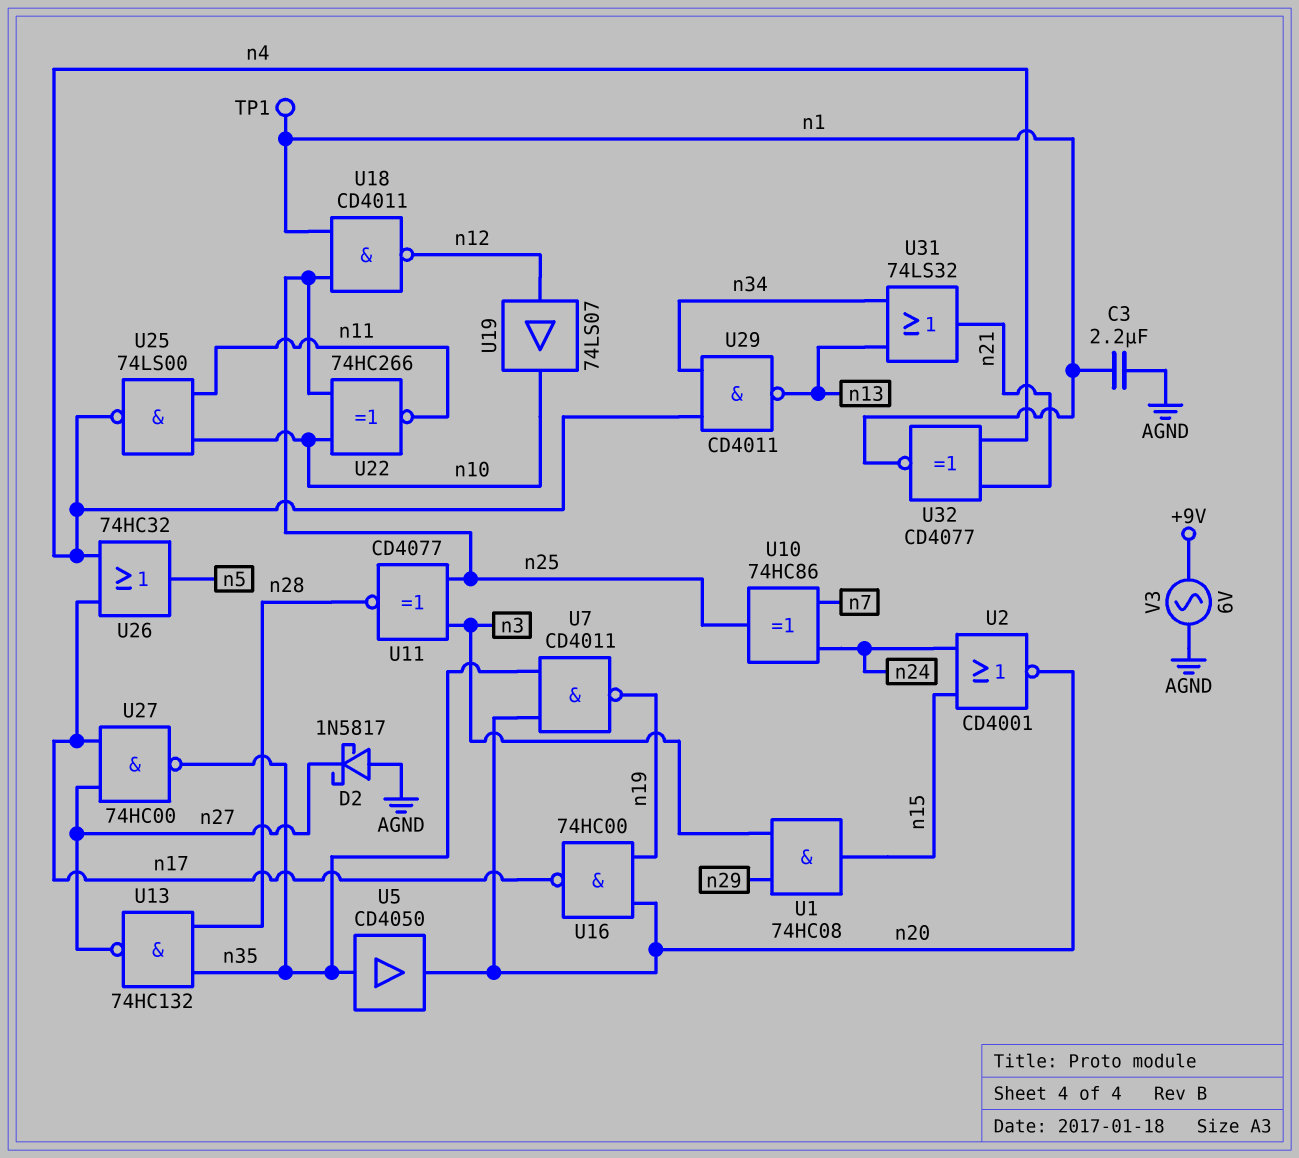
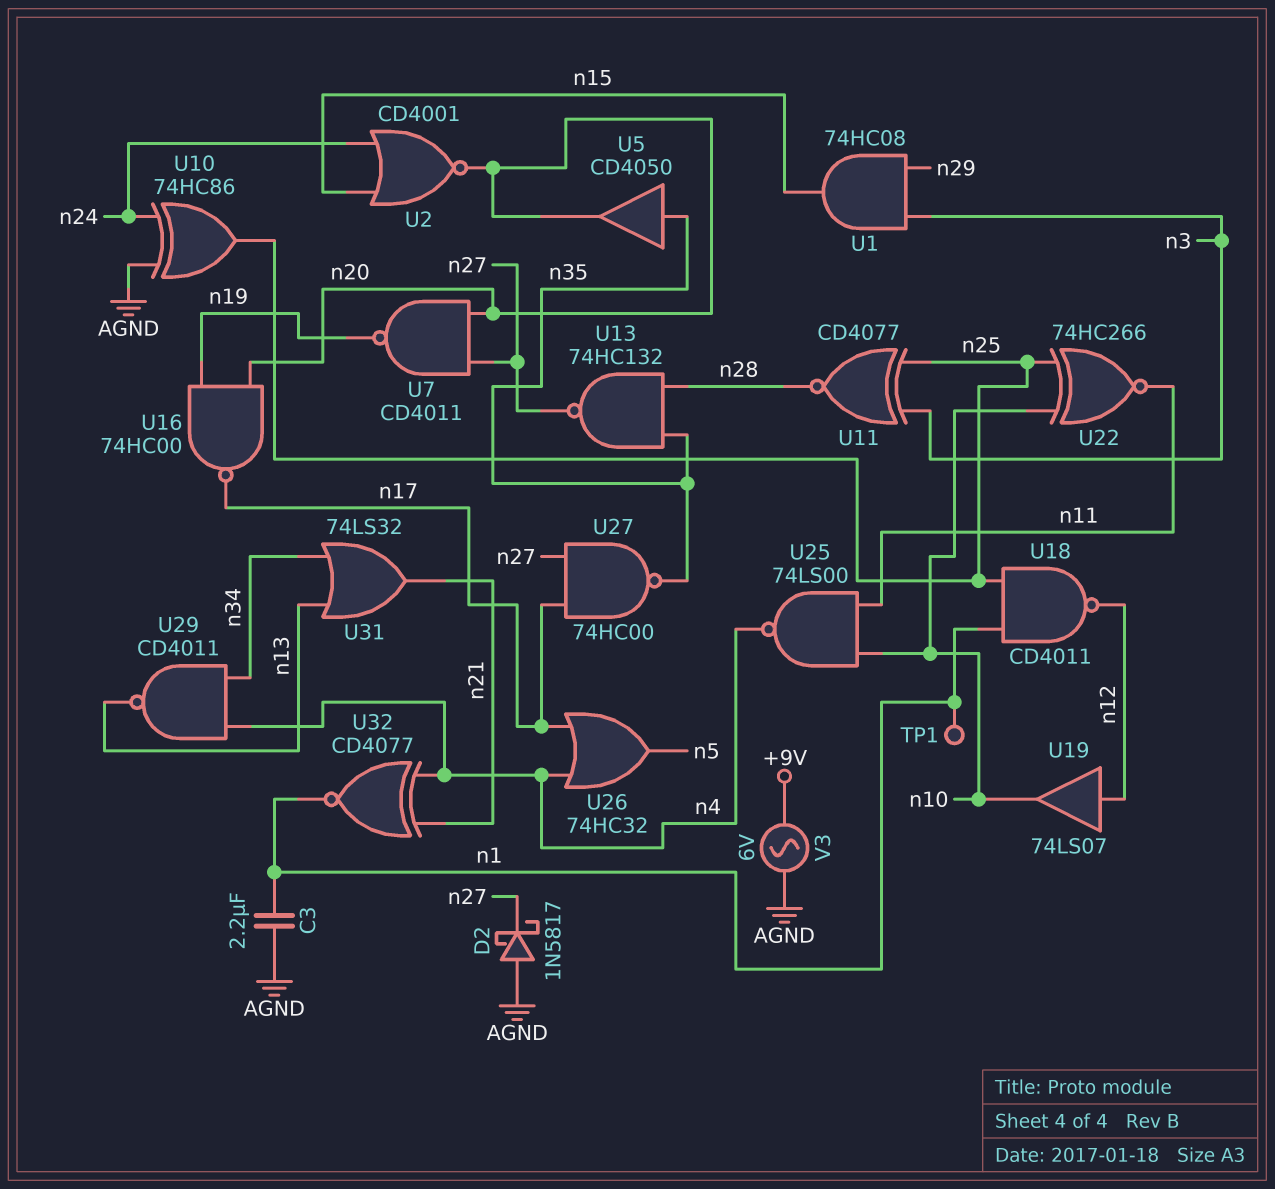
U7: NAND CD4011 (in n20, in n35, out n19) -> NAND CD4011 (in n20, in n27, out n19)
U10: XOR 74HC86 (in n7, in n24, out n25) -> XOR 74HC86 (in AGND, in n24, out n25)

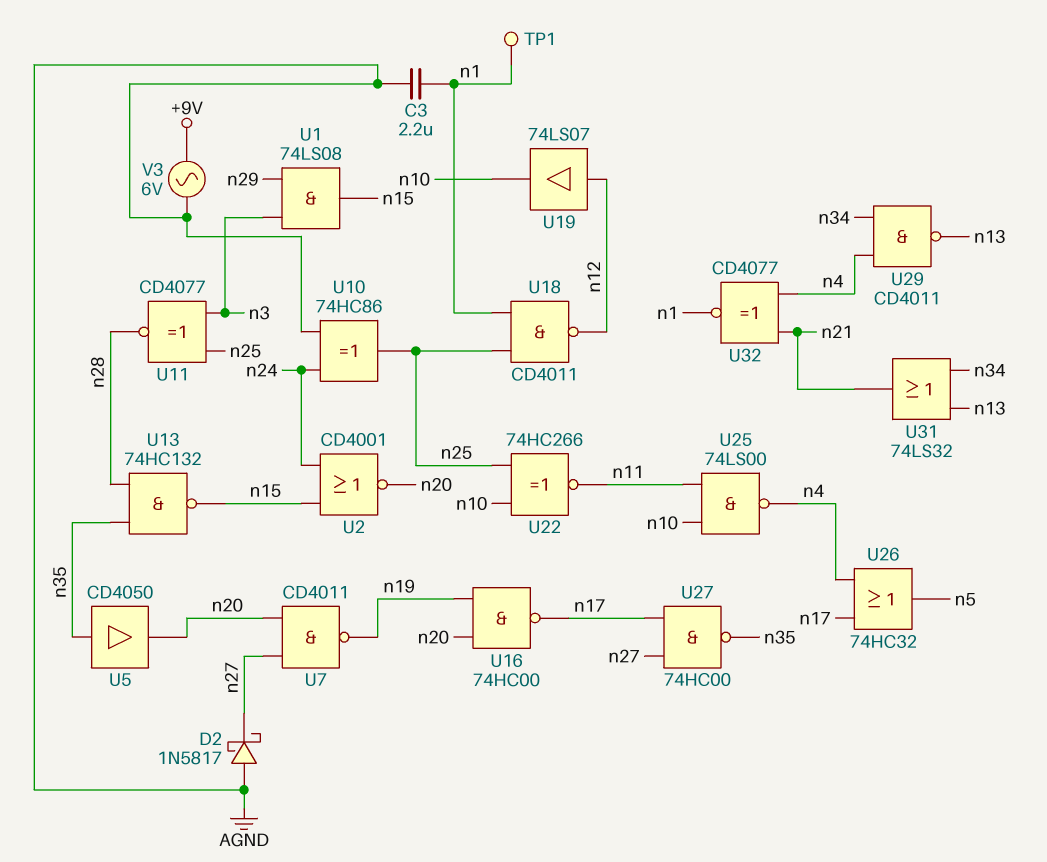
U1: AND 74HC08 (in n3, in n29, out n15) -> AND 74LS08 (in n3, in n29, out n15)
U13: NAND 74HC132 (in n28, in n35, out n27) -> NAND 74HC132 (in n28, in n35, out n15)

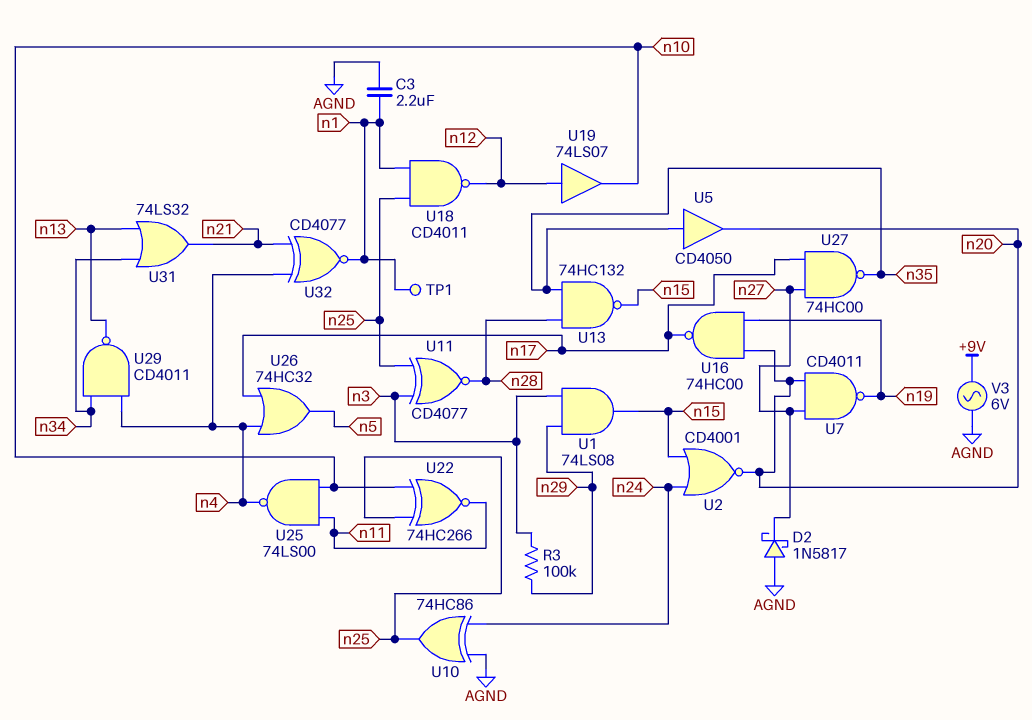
R3: none -> 100k (n3, n29)

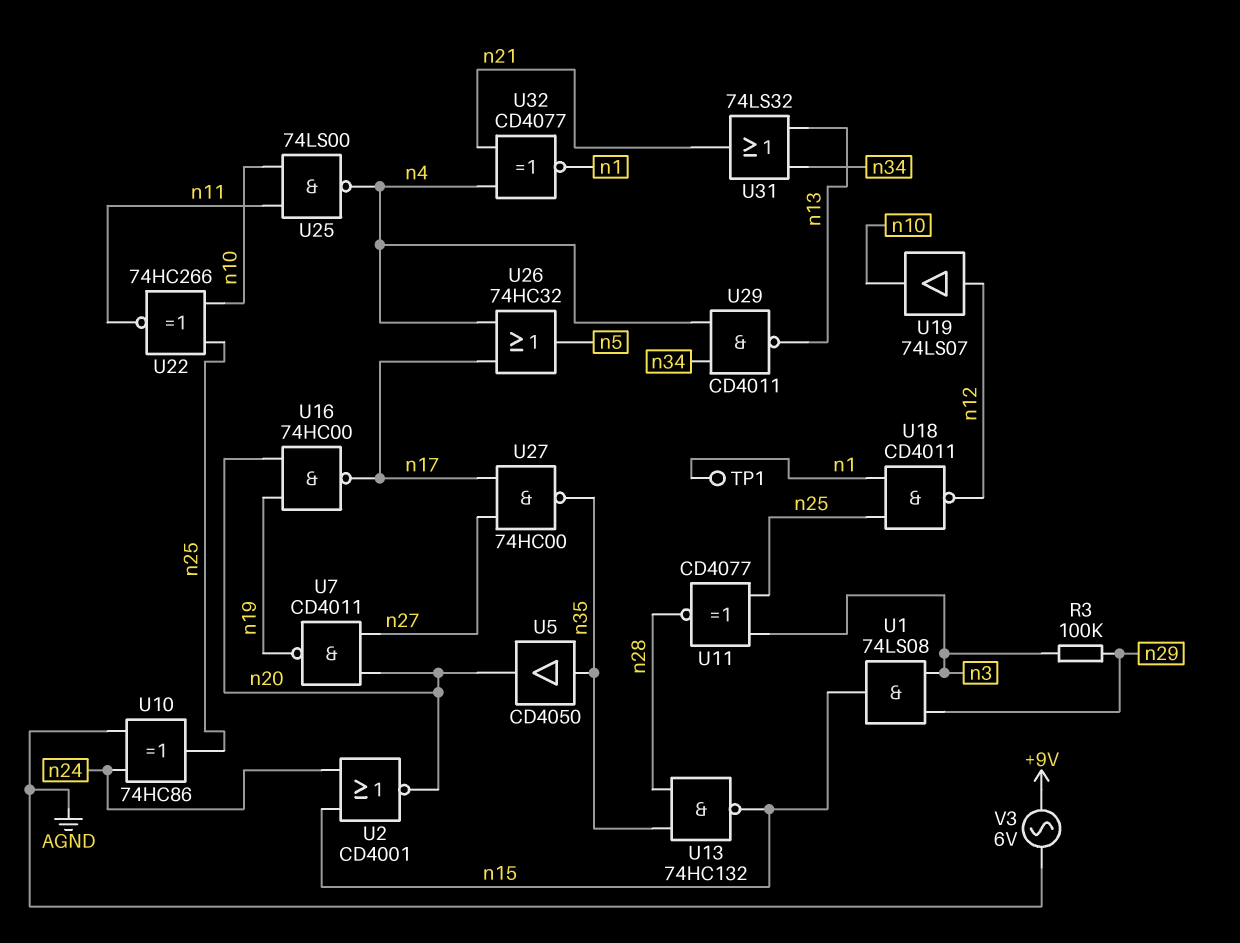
C3: 2.2uF (AGND, n1) -> none
D2: schottky 1N5817 (A AGND, K n27) -> none

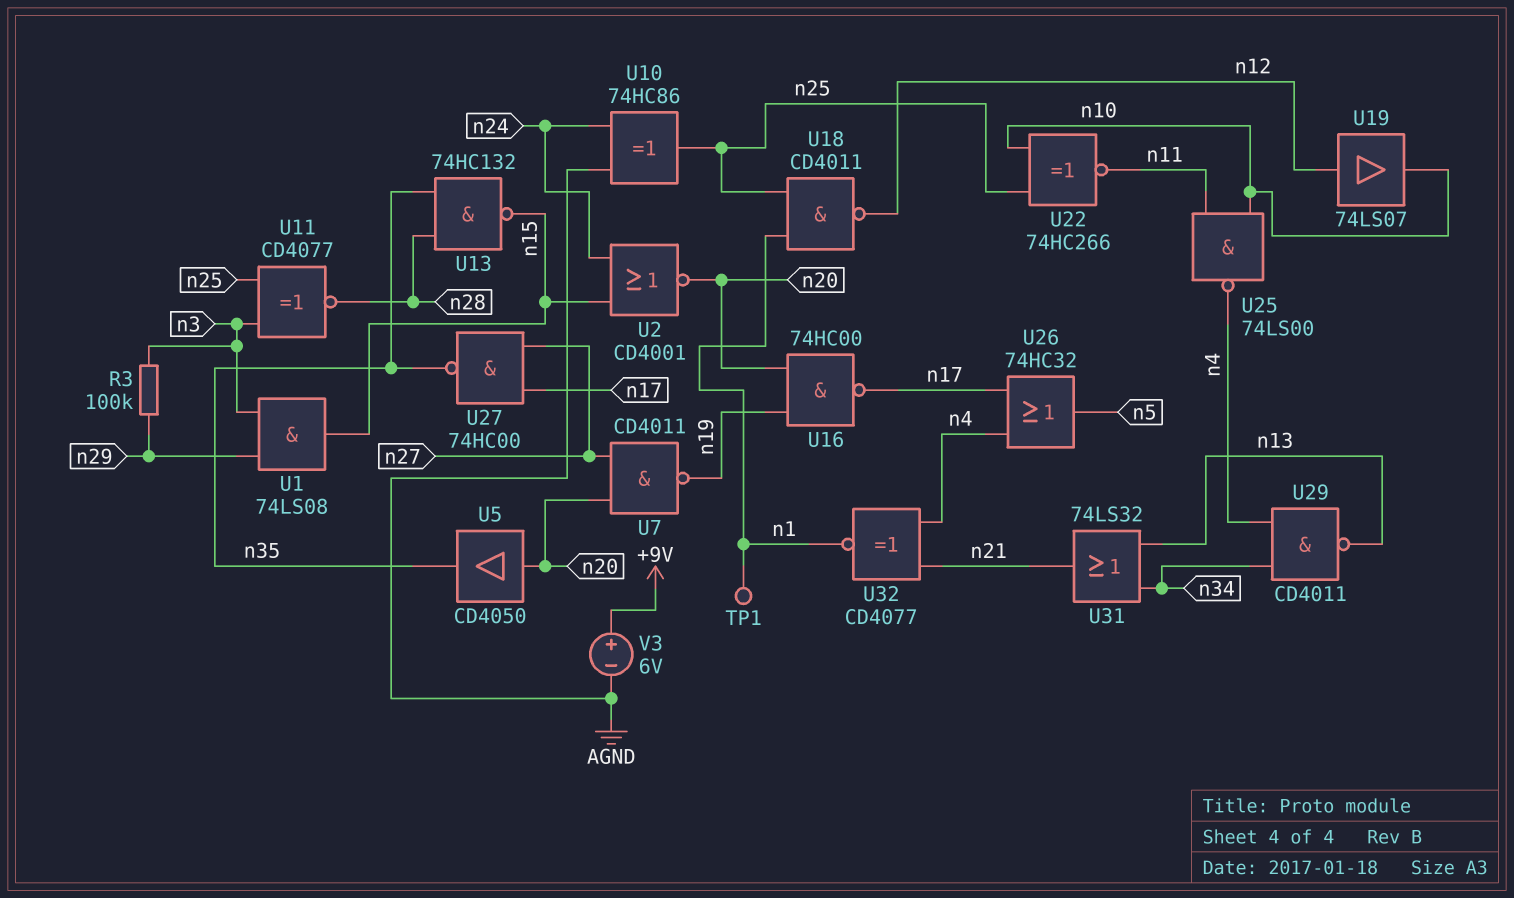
U5: buffer CD4050 (in n35, out n20) -> buffer CD4050 (in n20, out n35)
V3: AC 6V (+9V, AGND) -> 6V (plus +9V, minus AGND)

